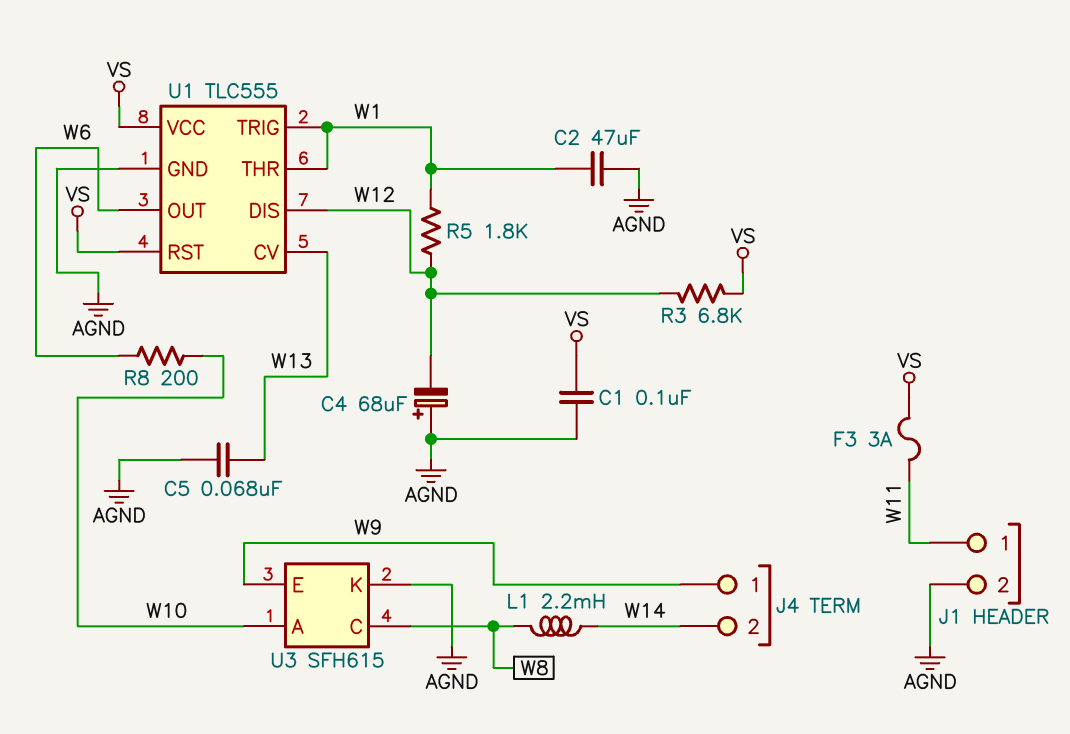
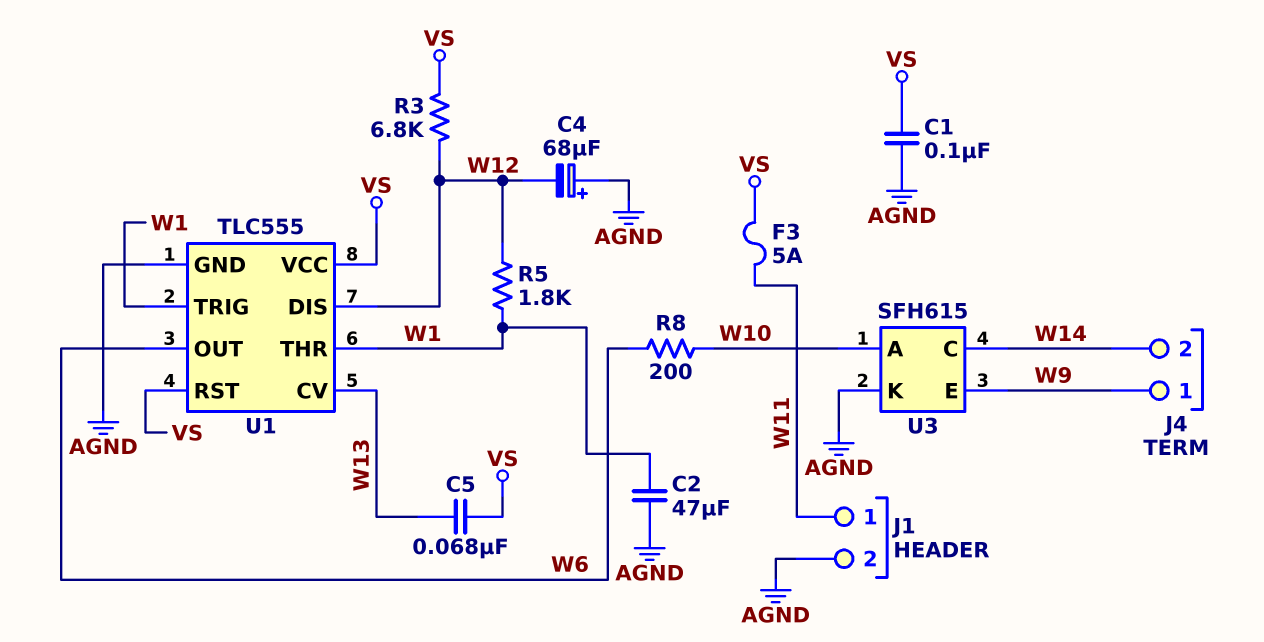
C5: 68nF (AGND, W13) -> 68nF (VS, W13)
F3: 3A (VS, W11) -> 5A (VS, W11)
L1: 2.2mH (W8, W14) -> none
U3 pin C: W8 -> W14

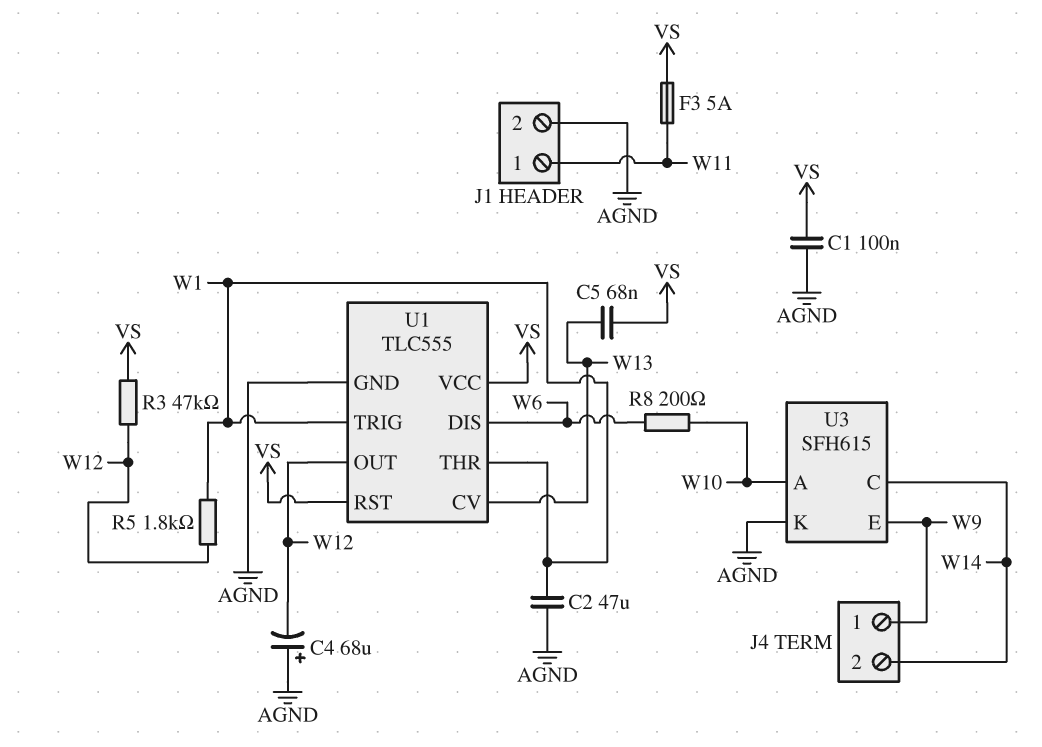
R3: 6.8k (VS, W12) -> 47k (VS, W12)
U1 pin DIS: W12 -> W6
U1 pin OUT: W6 -> W12

